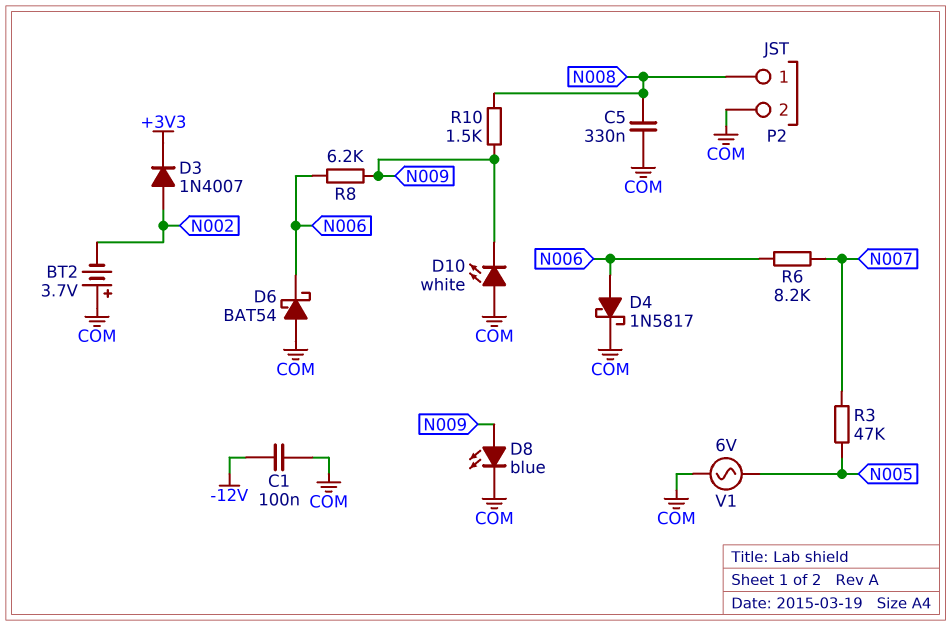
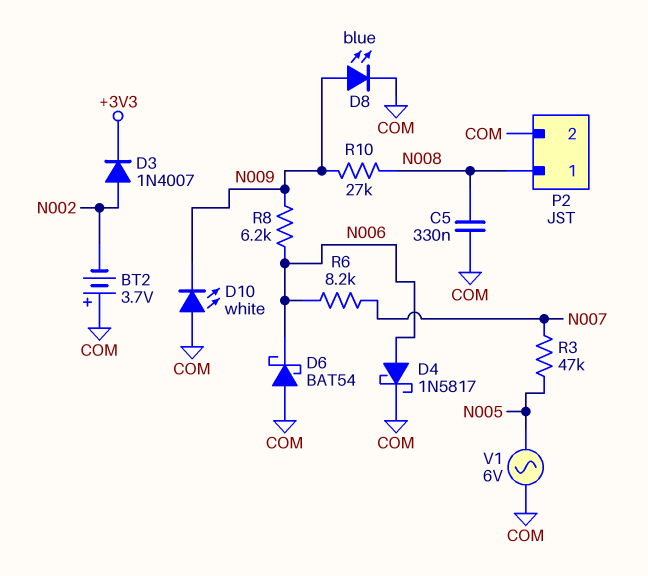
C1: 100nF (-12V, COM) -> none
R10: 1.5k (N008, N009) -> 27k (N008, N009)

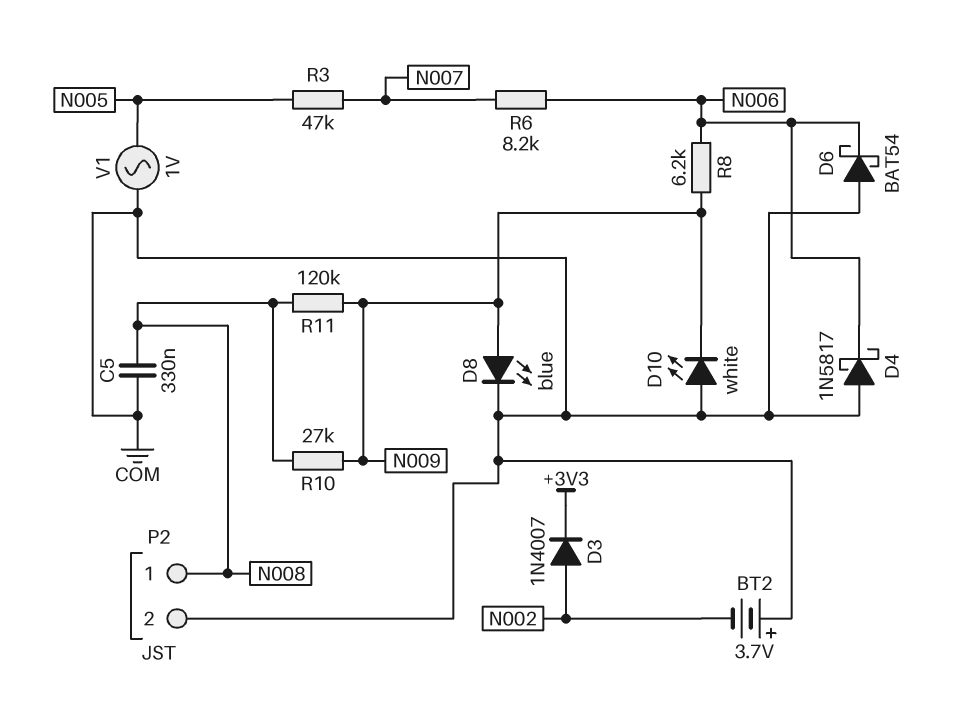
D4: schottky 1N5817 (A N006, K COM) -> schottky 1N5817 (A COM, K N006)
R11: none -> 120k (N008, N009)
V1: AC 6V (COM, N005) -> AC 1V (COM, N005)

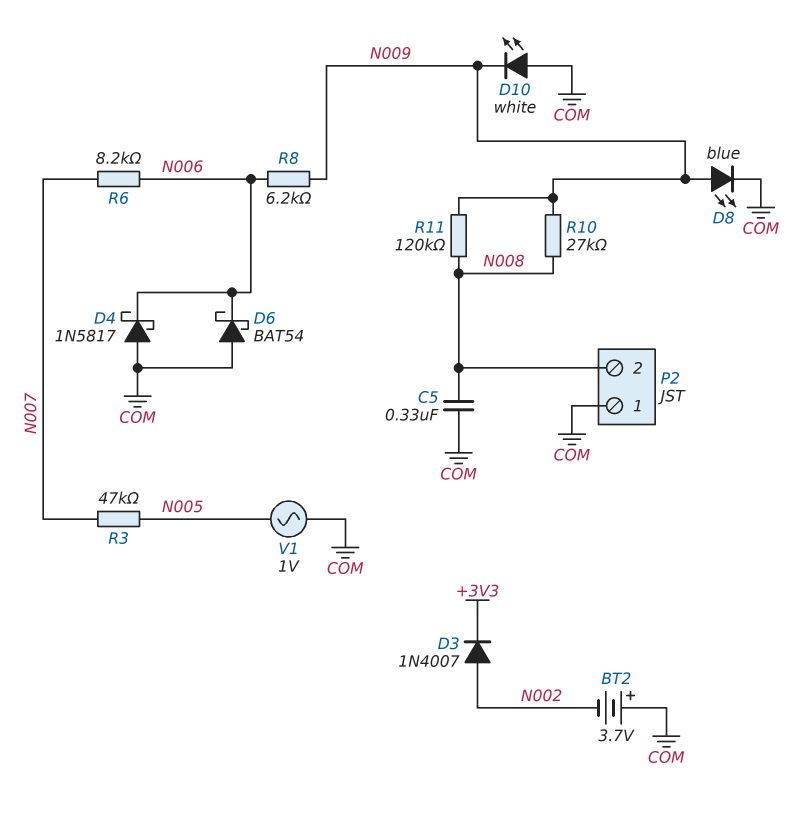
P2 pin 1: N008 -> COM
P2 pin 2: COM -> N008

